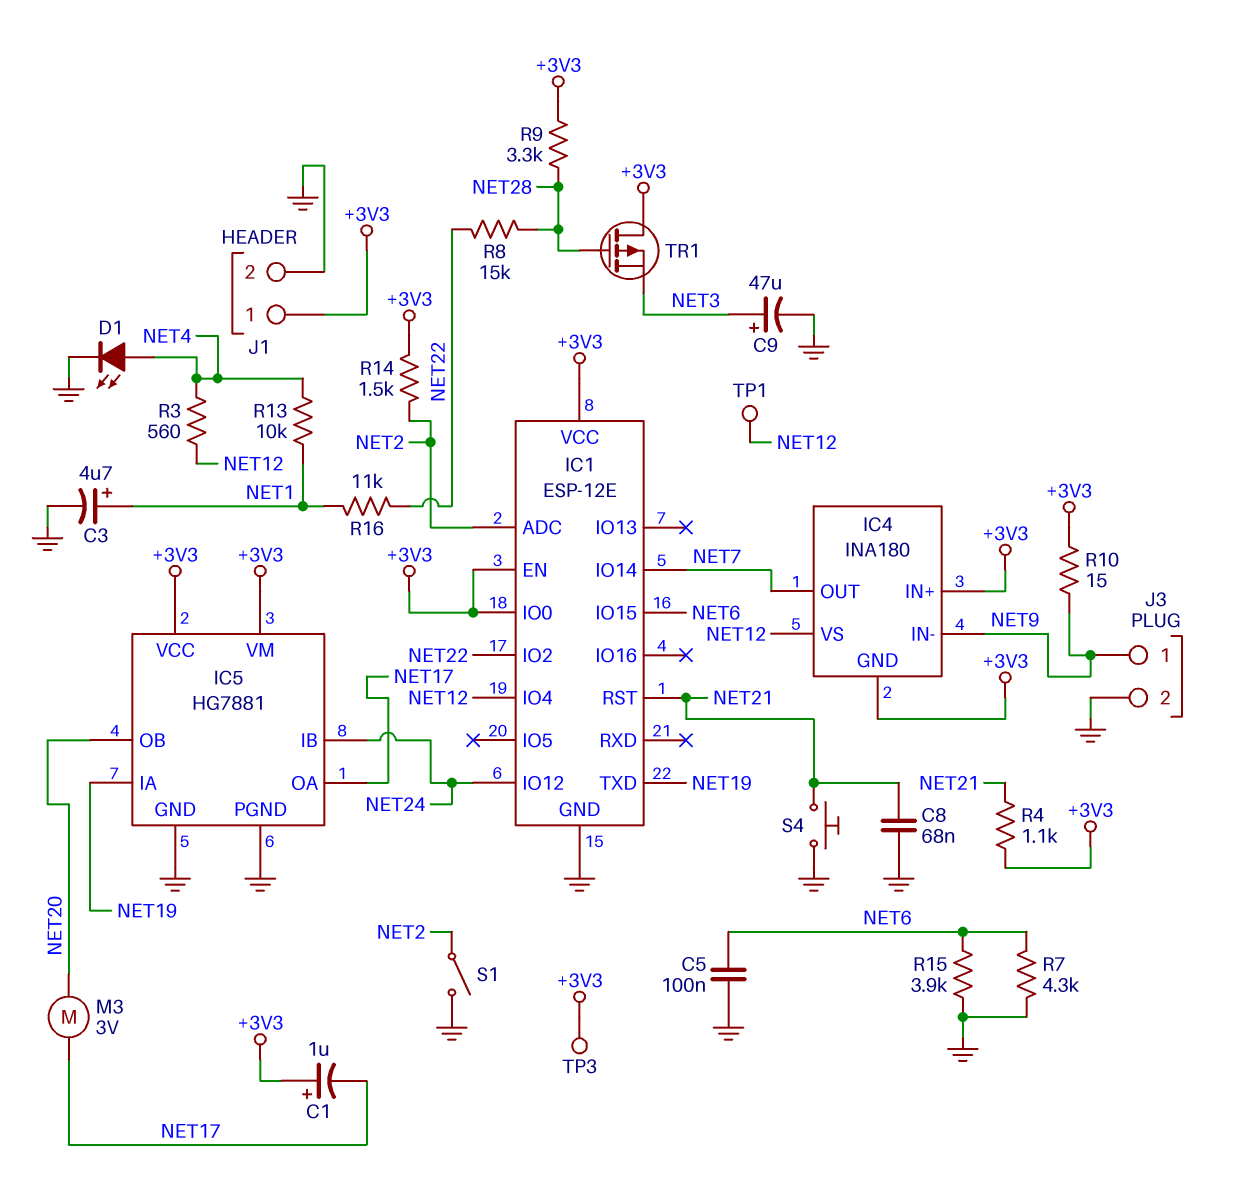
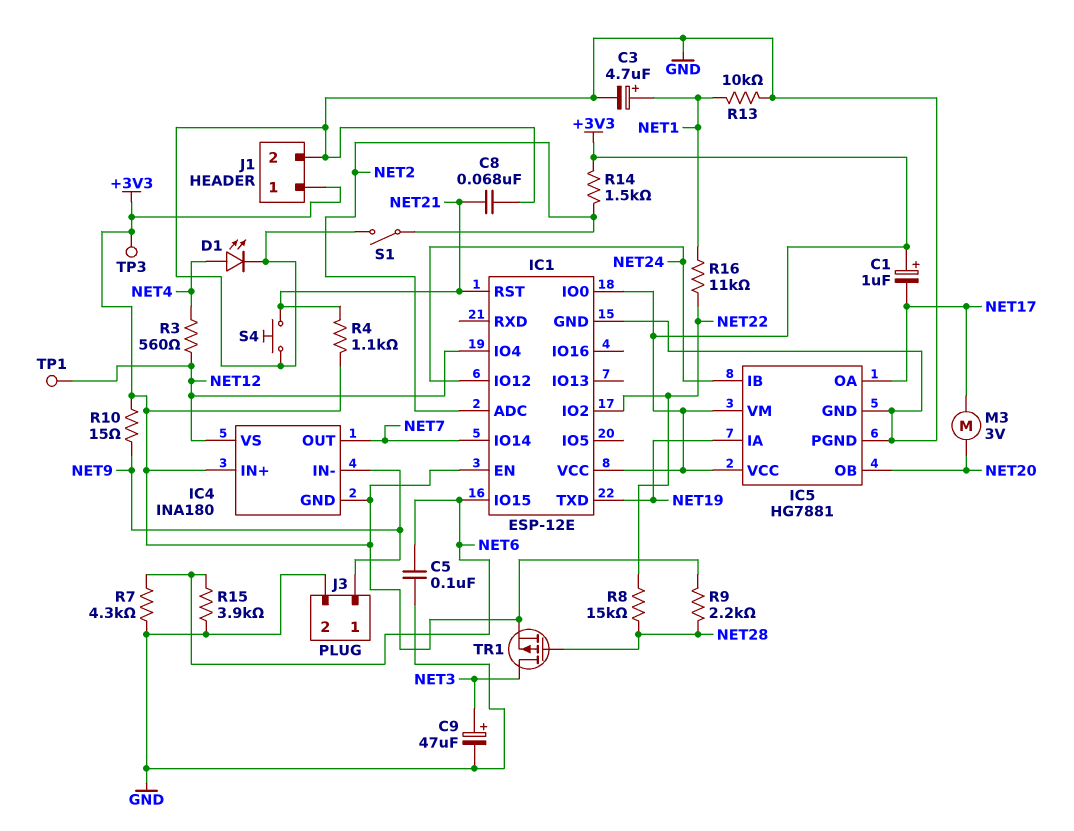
R9: 3.3k (+3V3, NET28) -> 2.2k (+3V3, NET28)
R13: 10k (NET1, NET4) -> 10k (GND, NET1)
TR1: PMOS (G NET28, D +3V3, S NET3) -> PMOS (G NET28, D NET3, S +3V3)

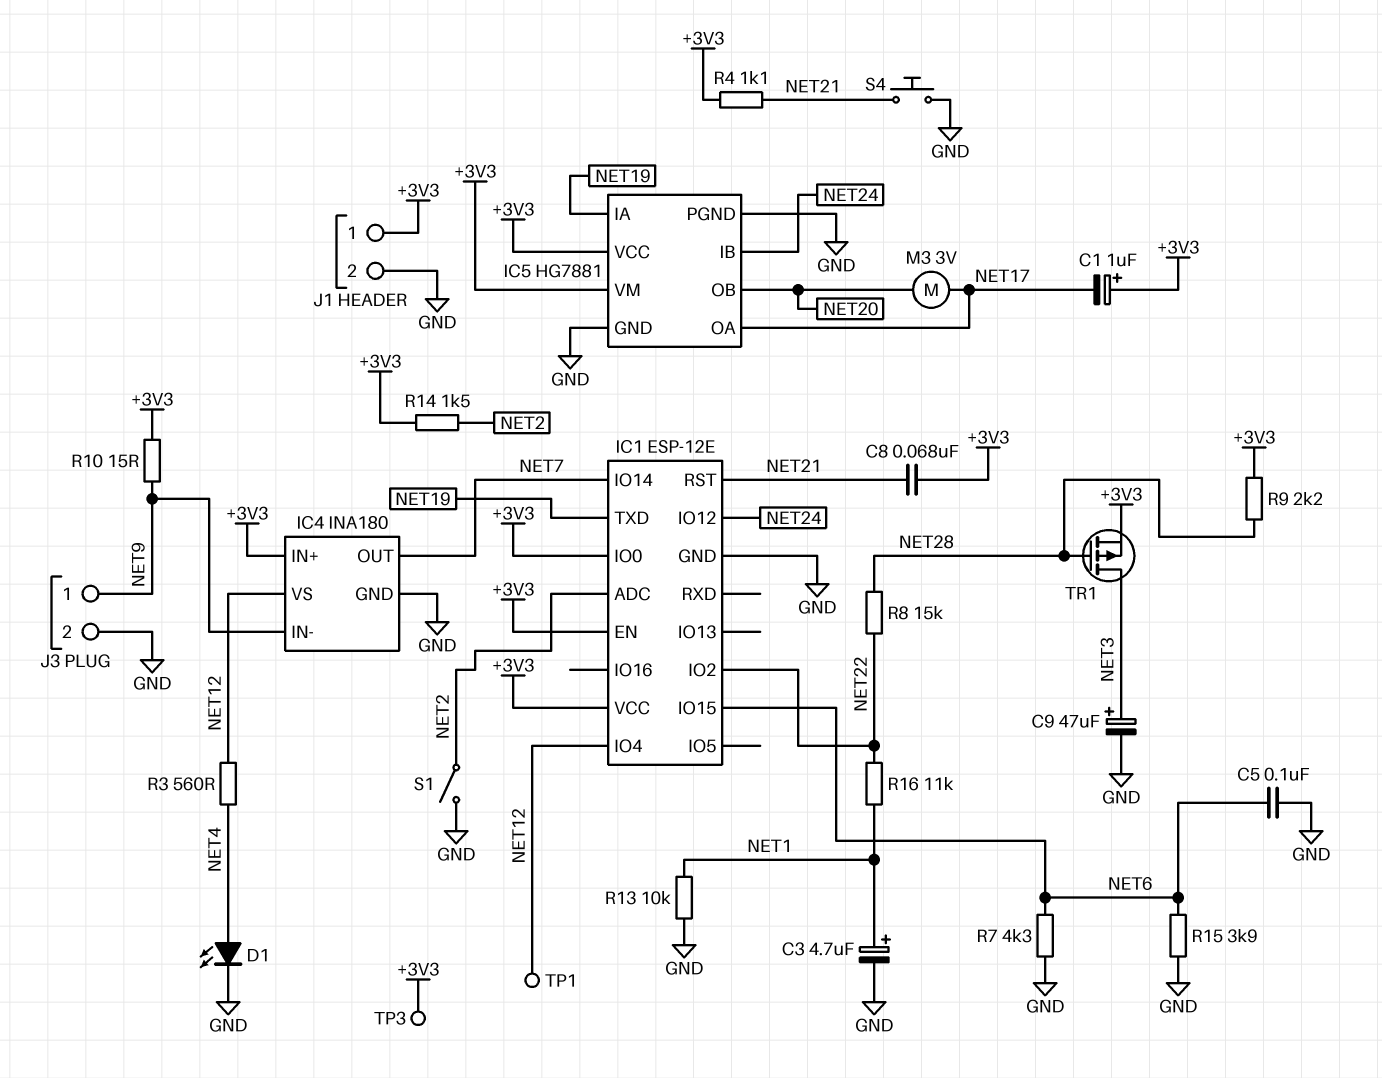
C8: 68nF (GND, NET21) -> 68nF (+3V3, NET21)
IC4 pin GND: +3V3 -> GND

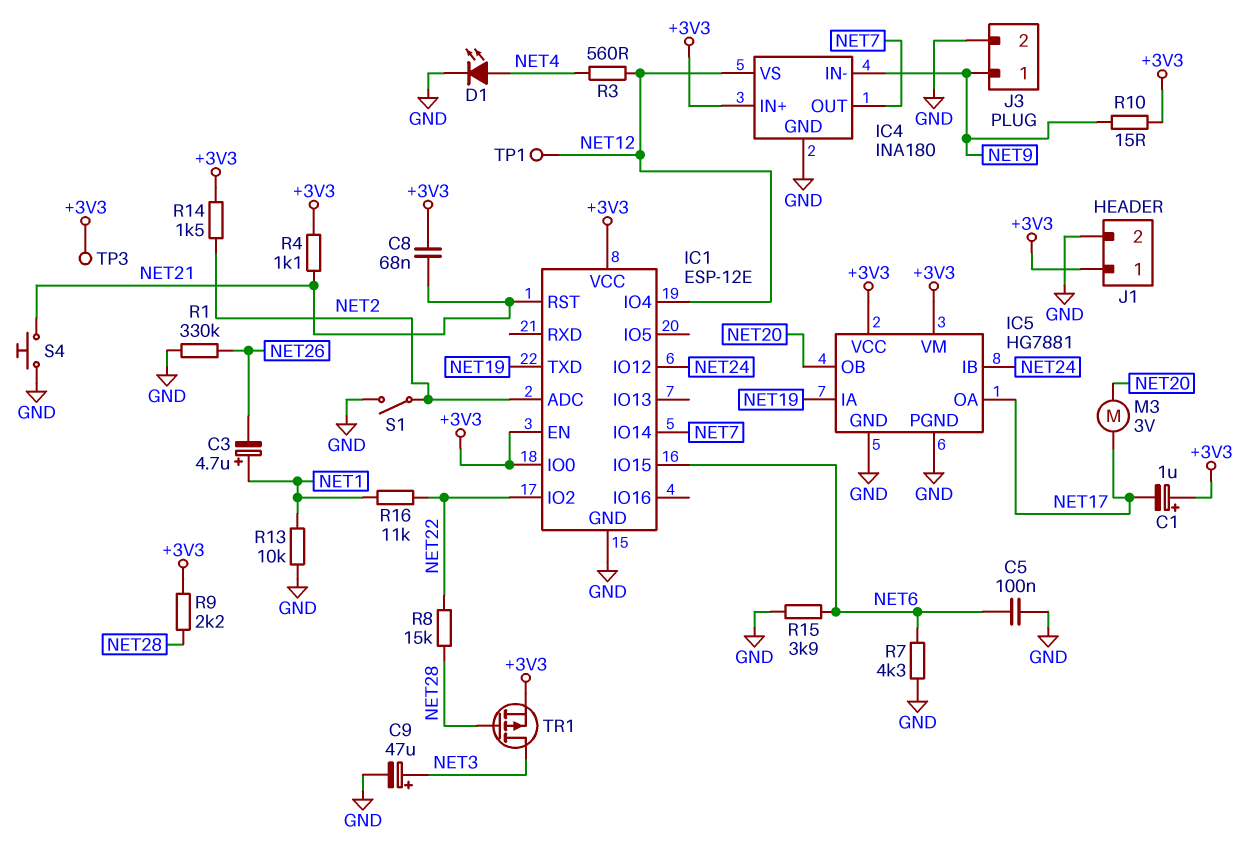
C3: 4.7uF (plus NET1, minus GND) -> 4.7uF (plus NET1, minus NET26)
R1: none -> 330k (GND, NET26)

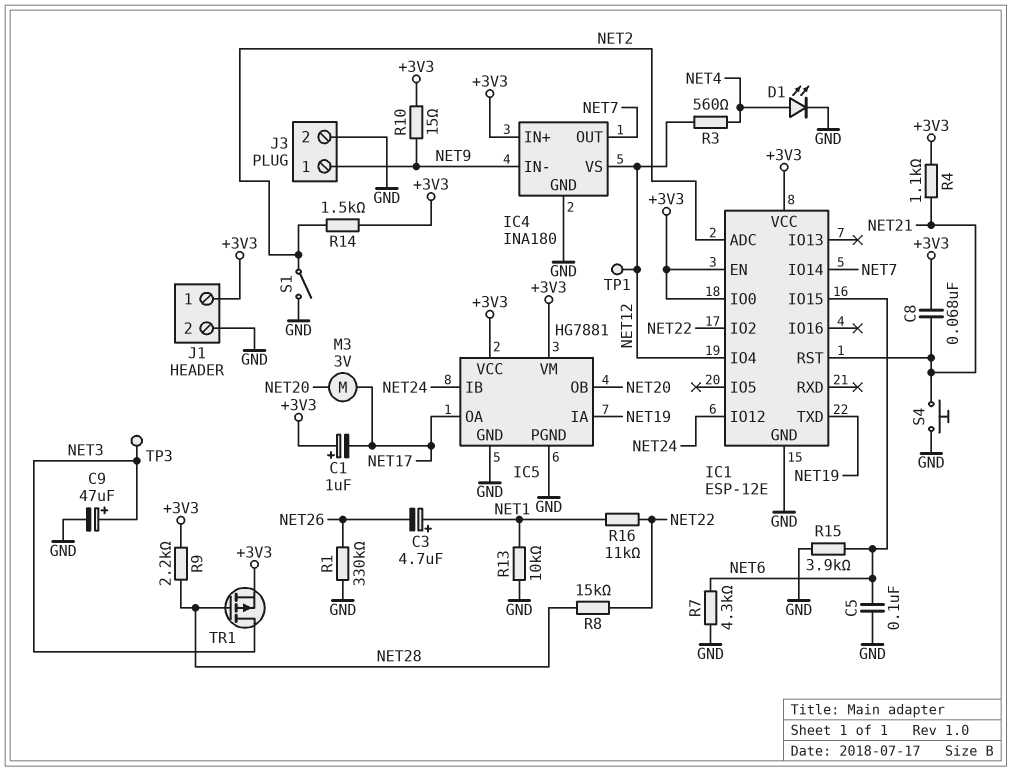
TP3: test point (+3V3) -> test point (NET3)

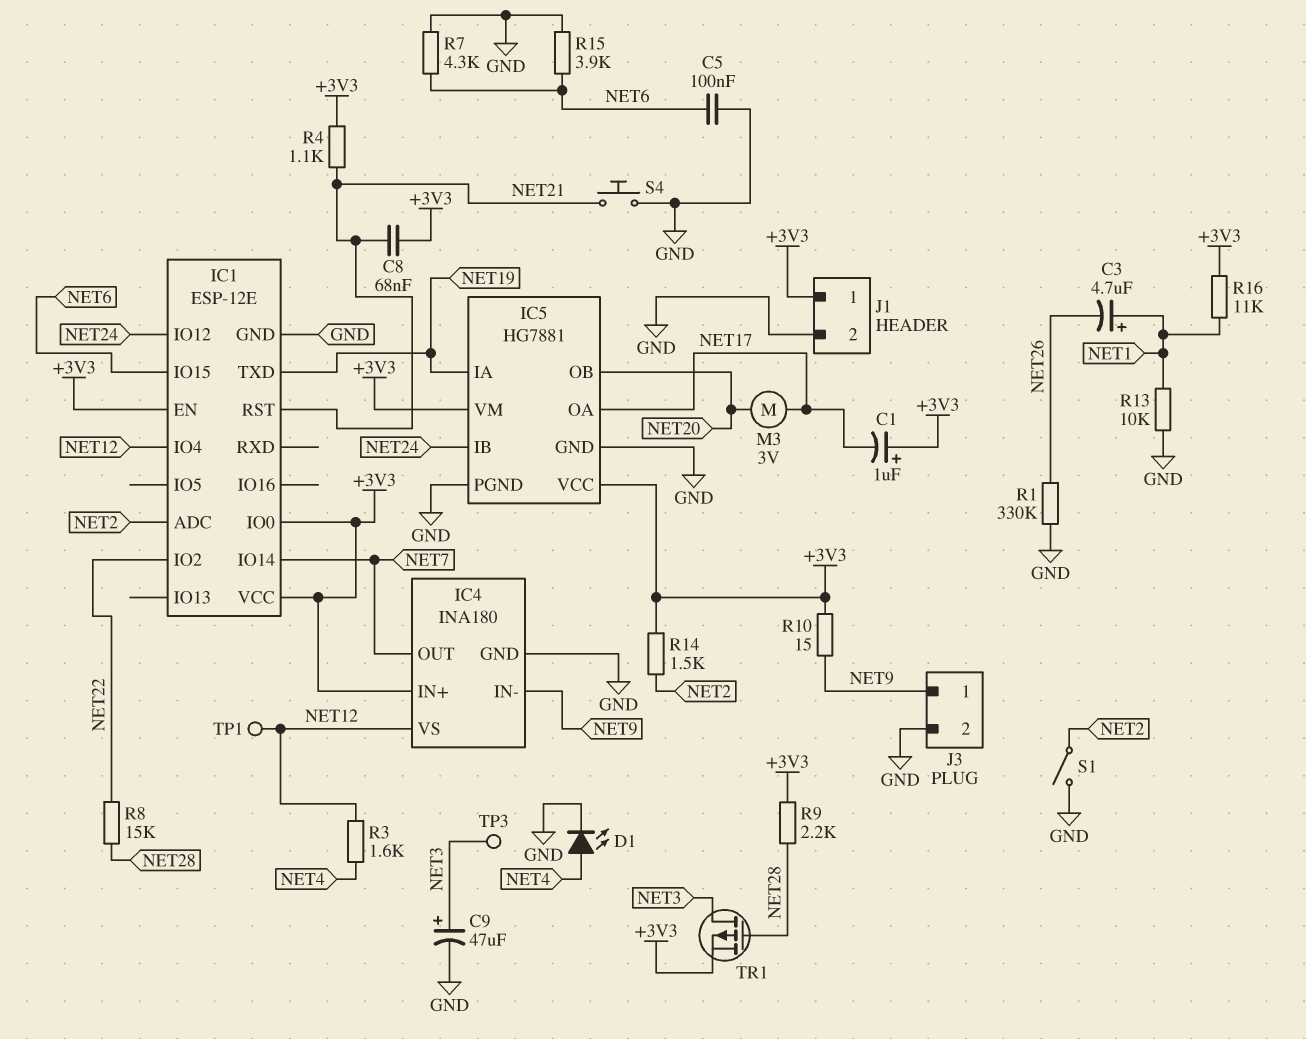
R3: 560 (NET4, NET12) -> 1.6k (NET4, NET12)
R16: 11k (NET1, NET22) -> 11k (+3V3, NET1)

